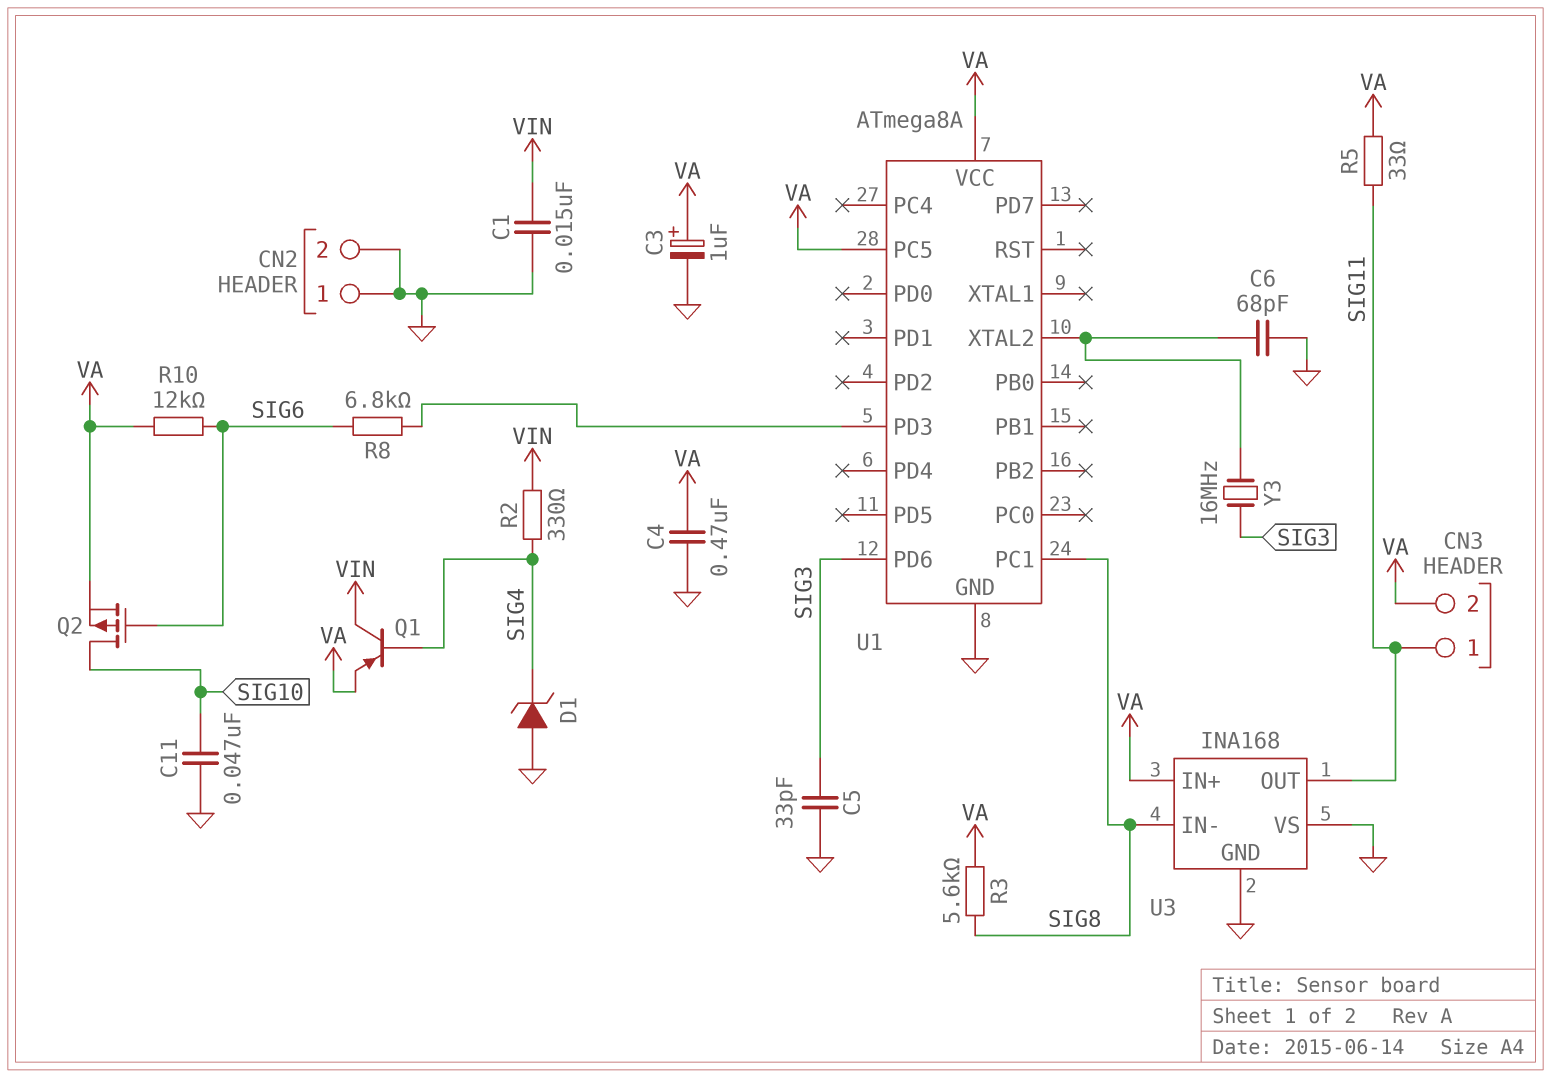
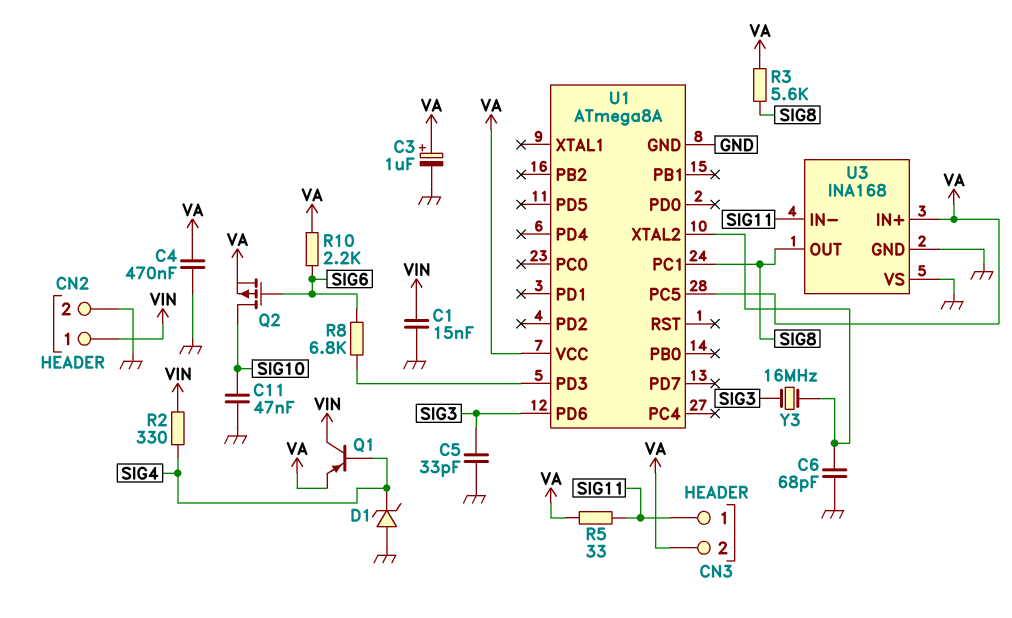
CN2 pin 1: GND -> VIN
R10: 12k (SIG6, VA) -> 2.2k (SIG6, VA)
U3 pin IN-: SIG8 -> SIG11
U3 pin OUT: SIG11 -> SIG8

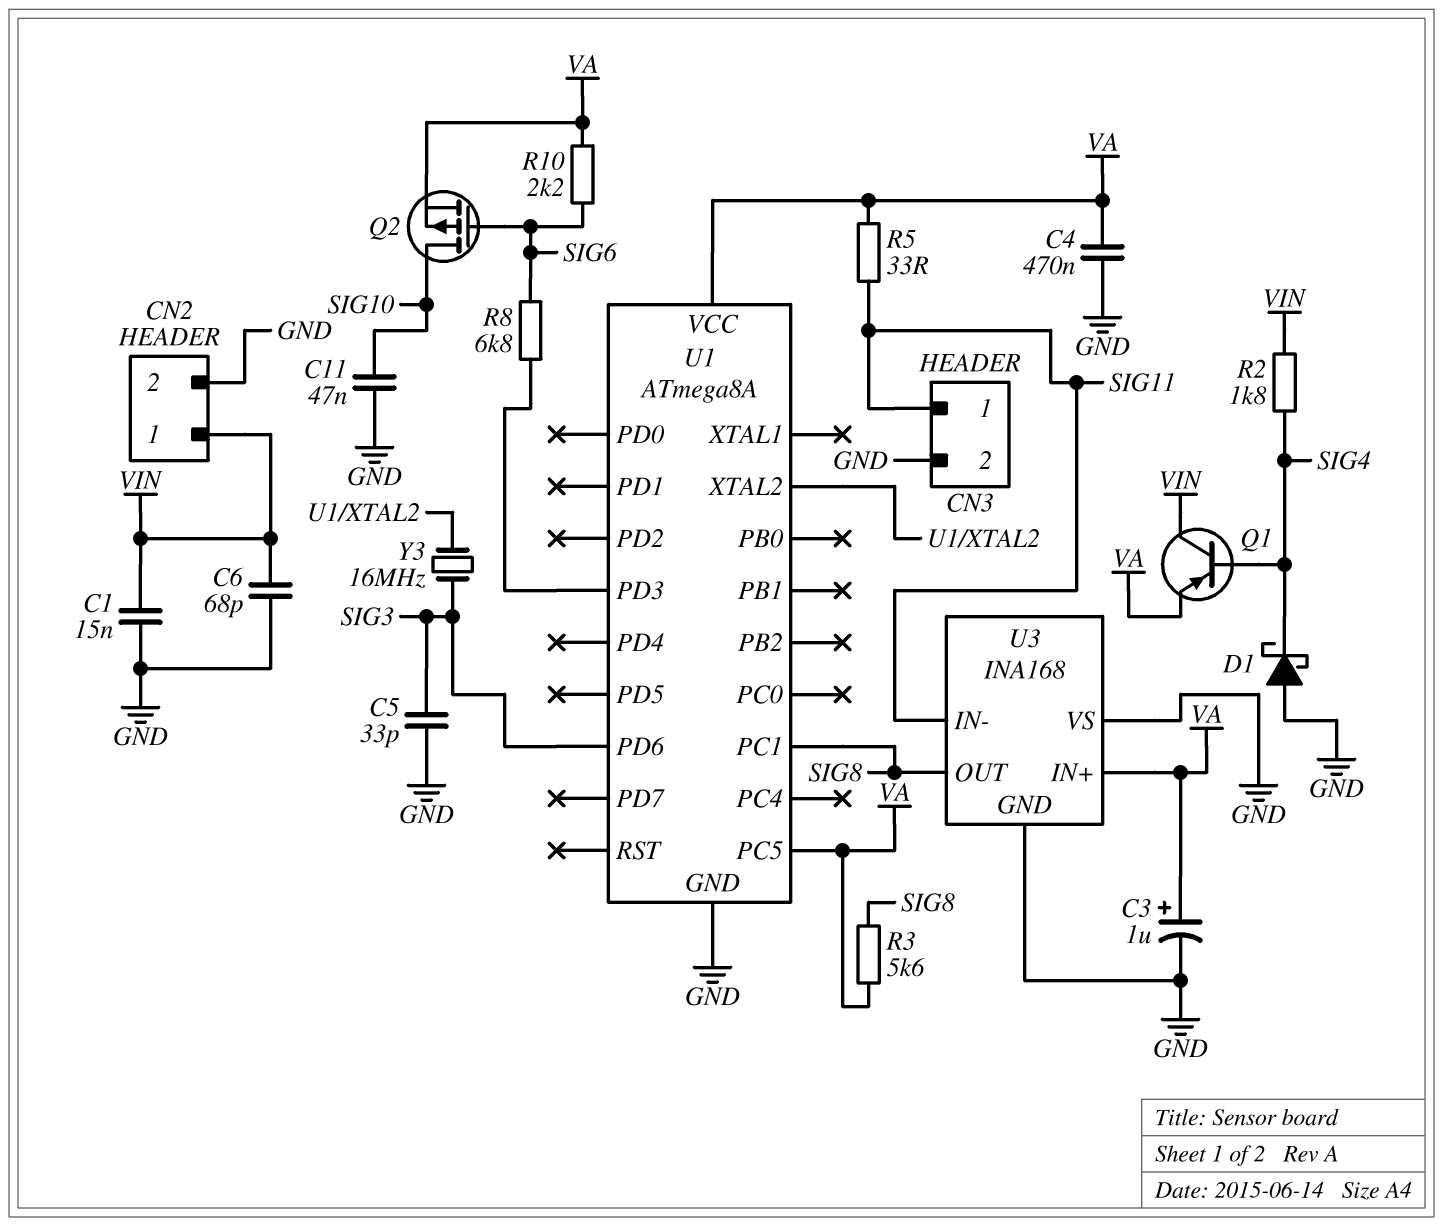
C6: 68pF (GND, U1/XTAL2) -> 68pF (GND, VIN)
CN3 pin 2: VA -> GND
D1: zener (A GND, K SIG4) -> schottky (A GND, K SIG4)
R2: 330 (SIG4, VIN) -> 1.8k (SIG4, VIN)

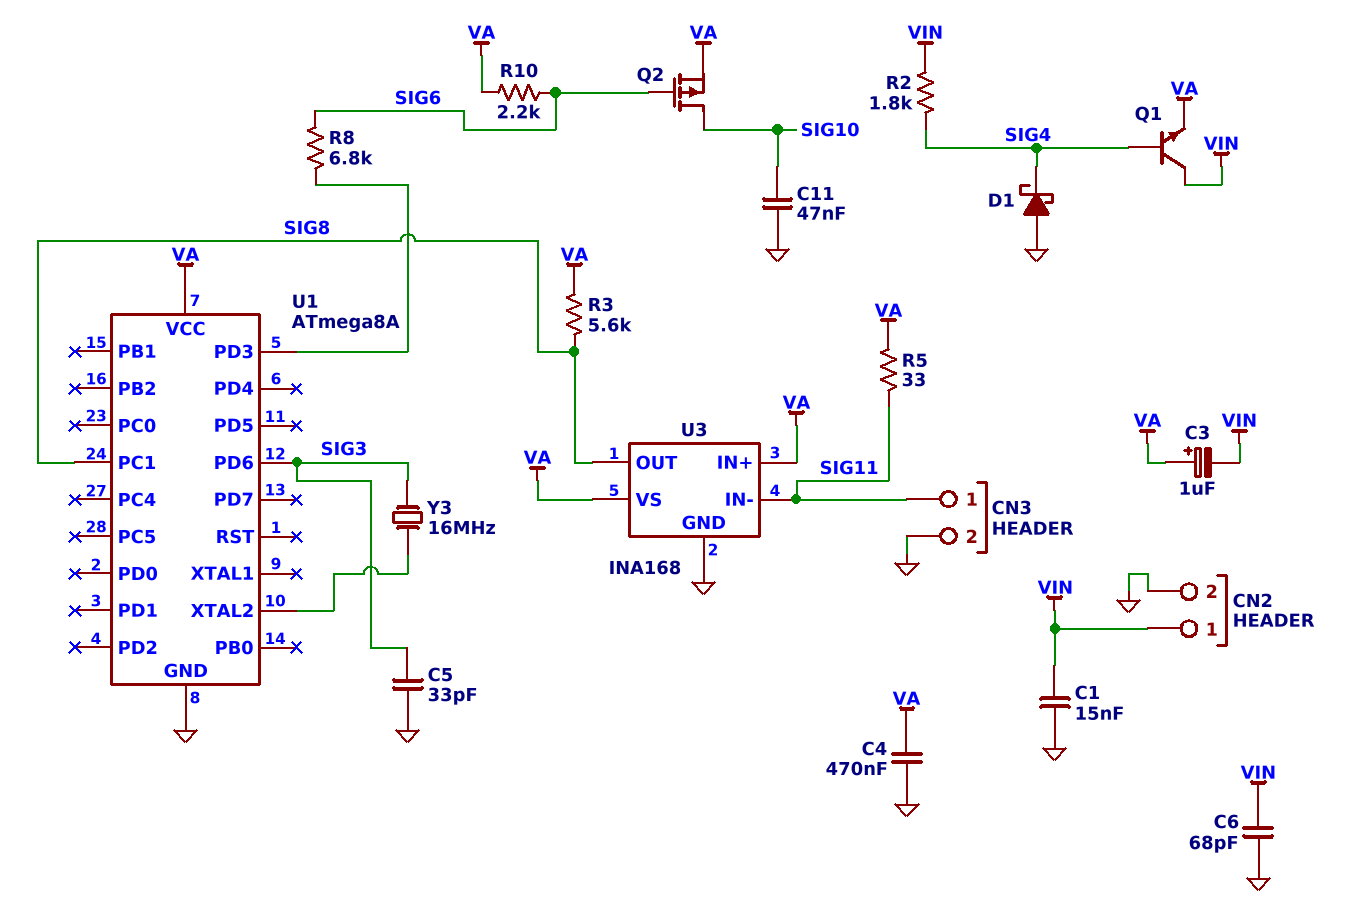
C3: 1uF (plus VA, minus GND) -> 1uF (plus VA, minus VIN)
Q1: PNP (B SIG4, C VIN, E VA) -> NPN (B SIG4, C VIN, E VA)
U1 pin PC5: VA -> none
U3 pin VS: GND -> VA

